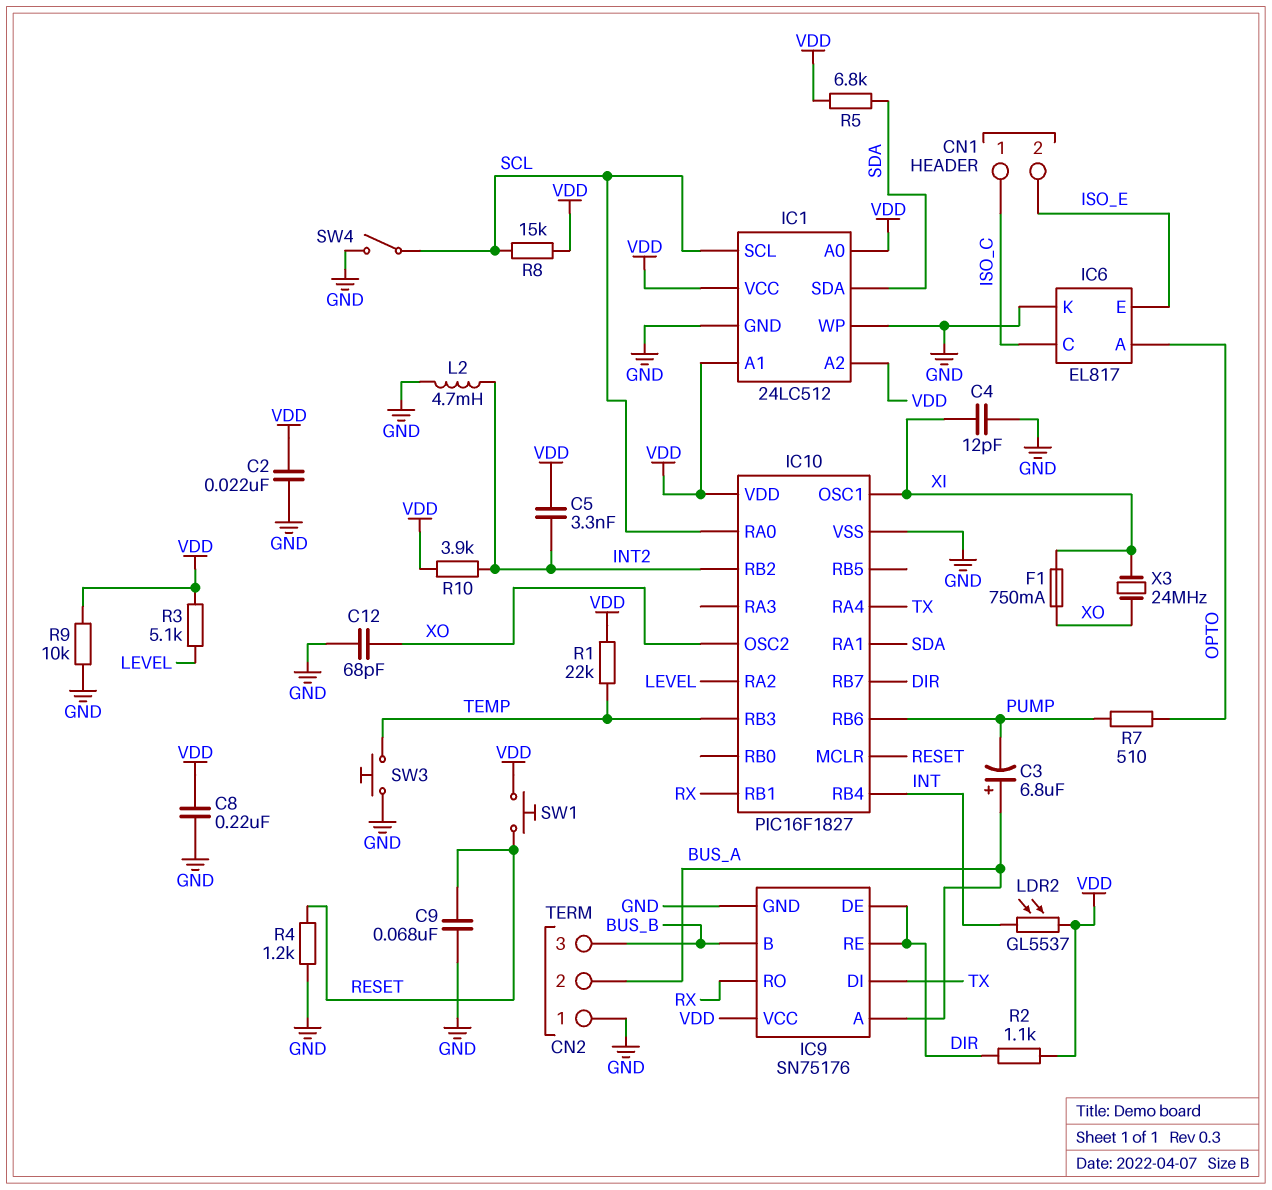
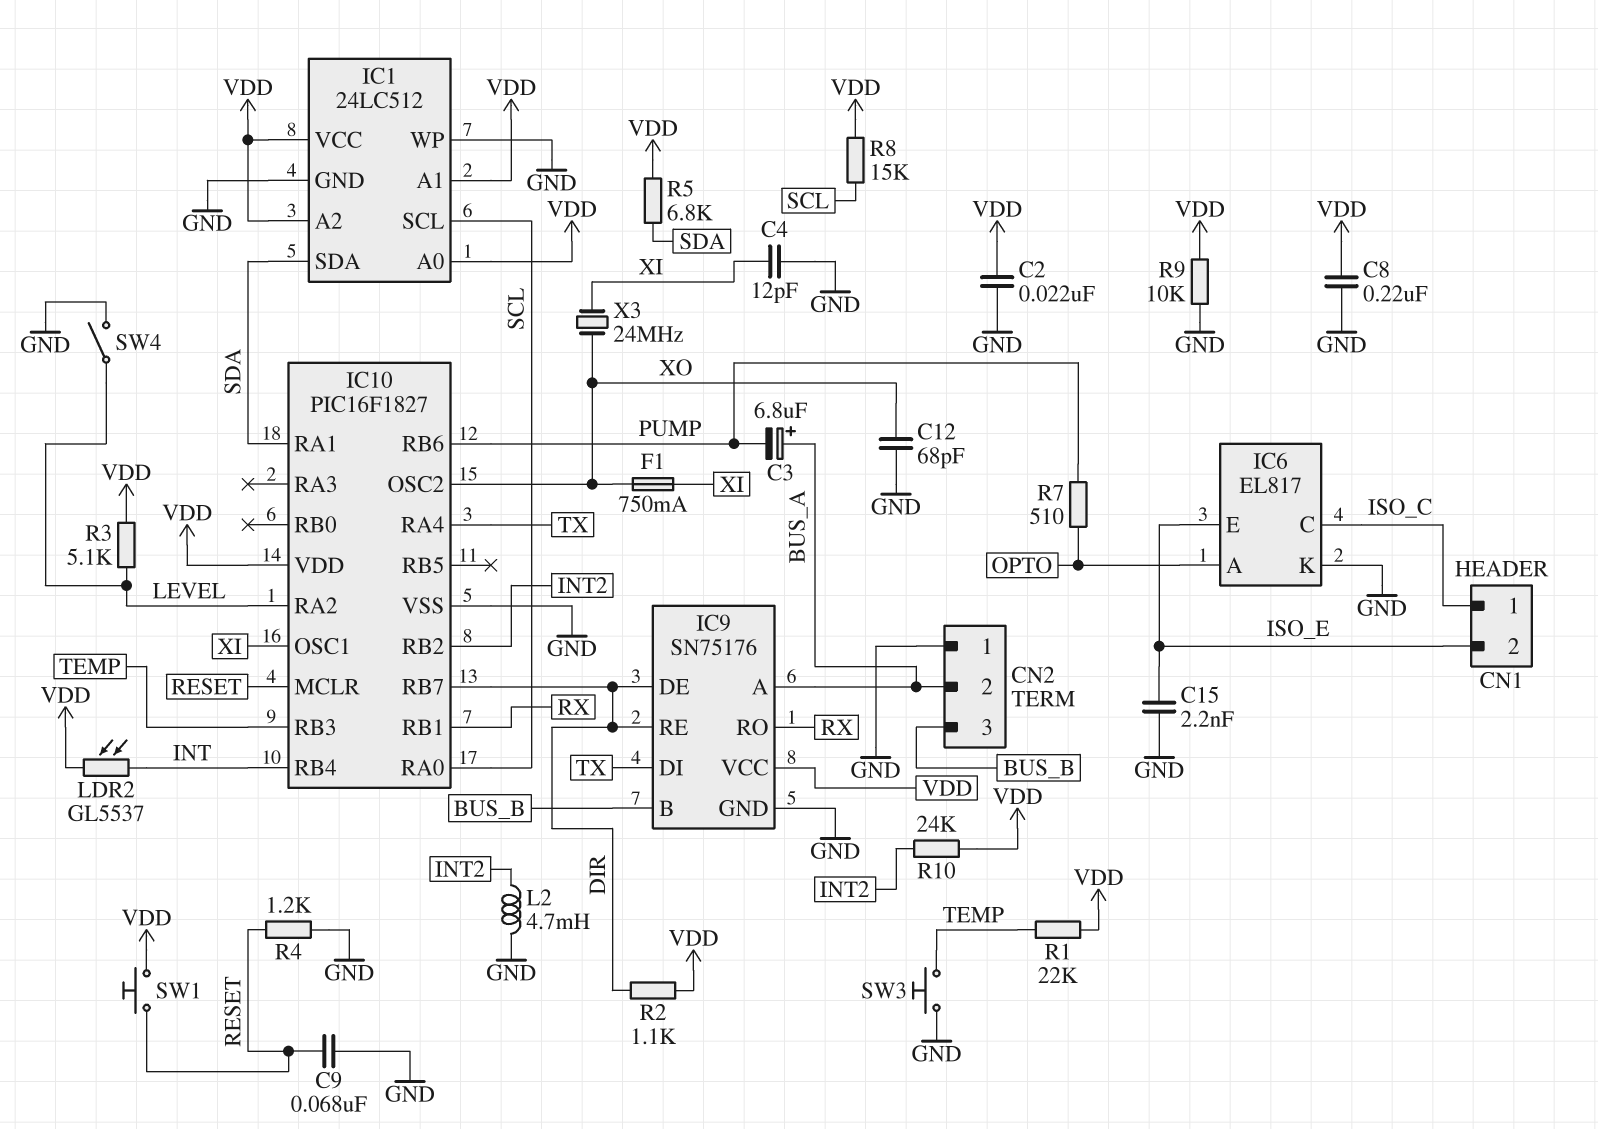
C5: 3.3nF (INT2, VDD) -> none
C15: none -> 2.2nF (GND, ISO_E)
R10: 3.9k (INT2, VDD) -> 24k (INT2, VDD)
SW4: switch (GND, SCL) -> switch (GND, LEVEL)

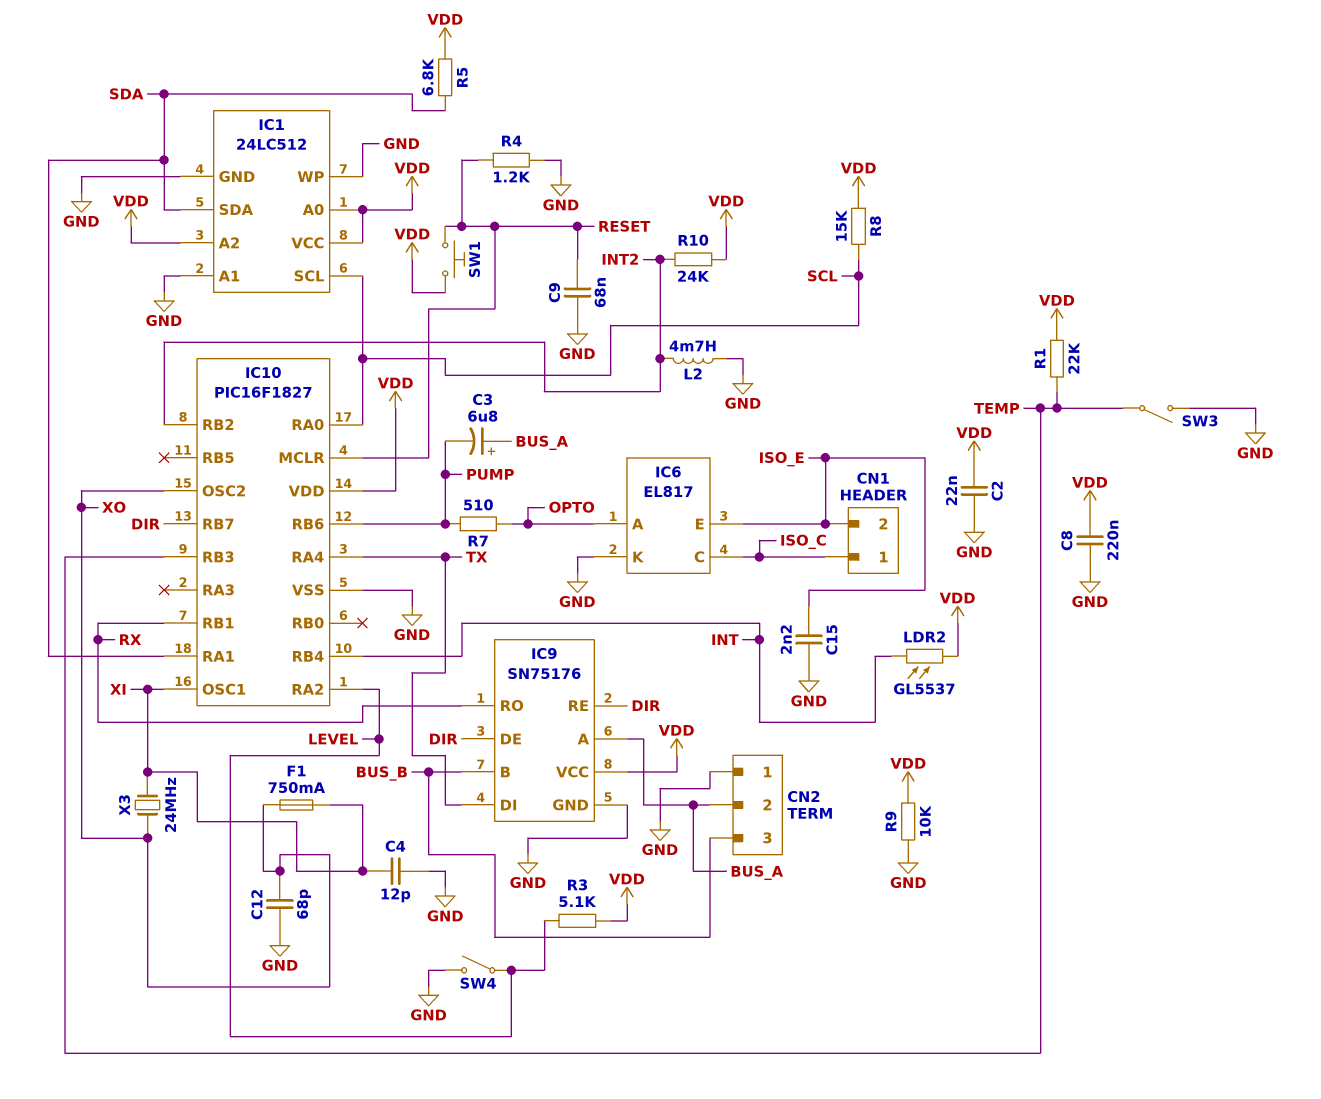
IC1 pin A1: VDD -> GND
R2: 1.1k (DIR, VDD) -> none
SW3: button (GND, TEMP) -> switch (GND, TEMP)

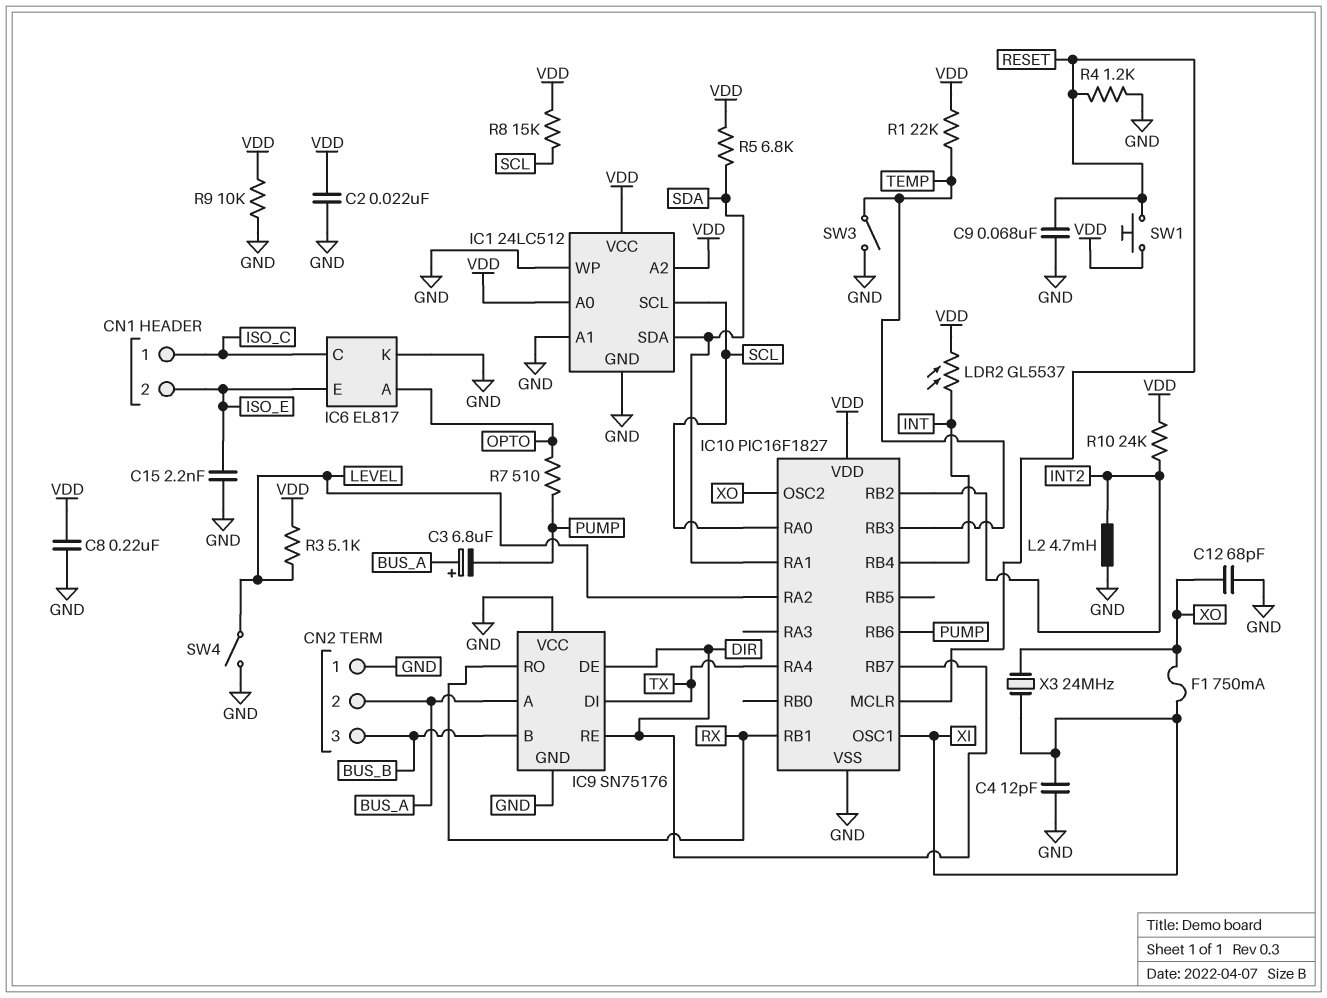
IC9 pin VCC: VDD -> GND

